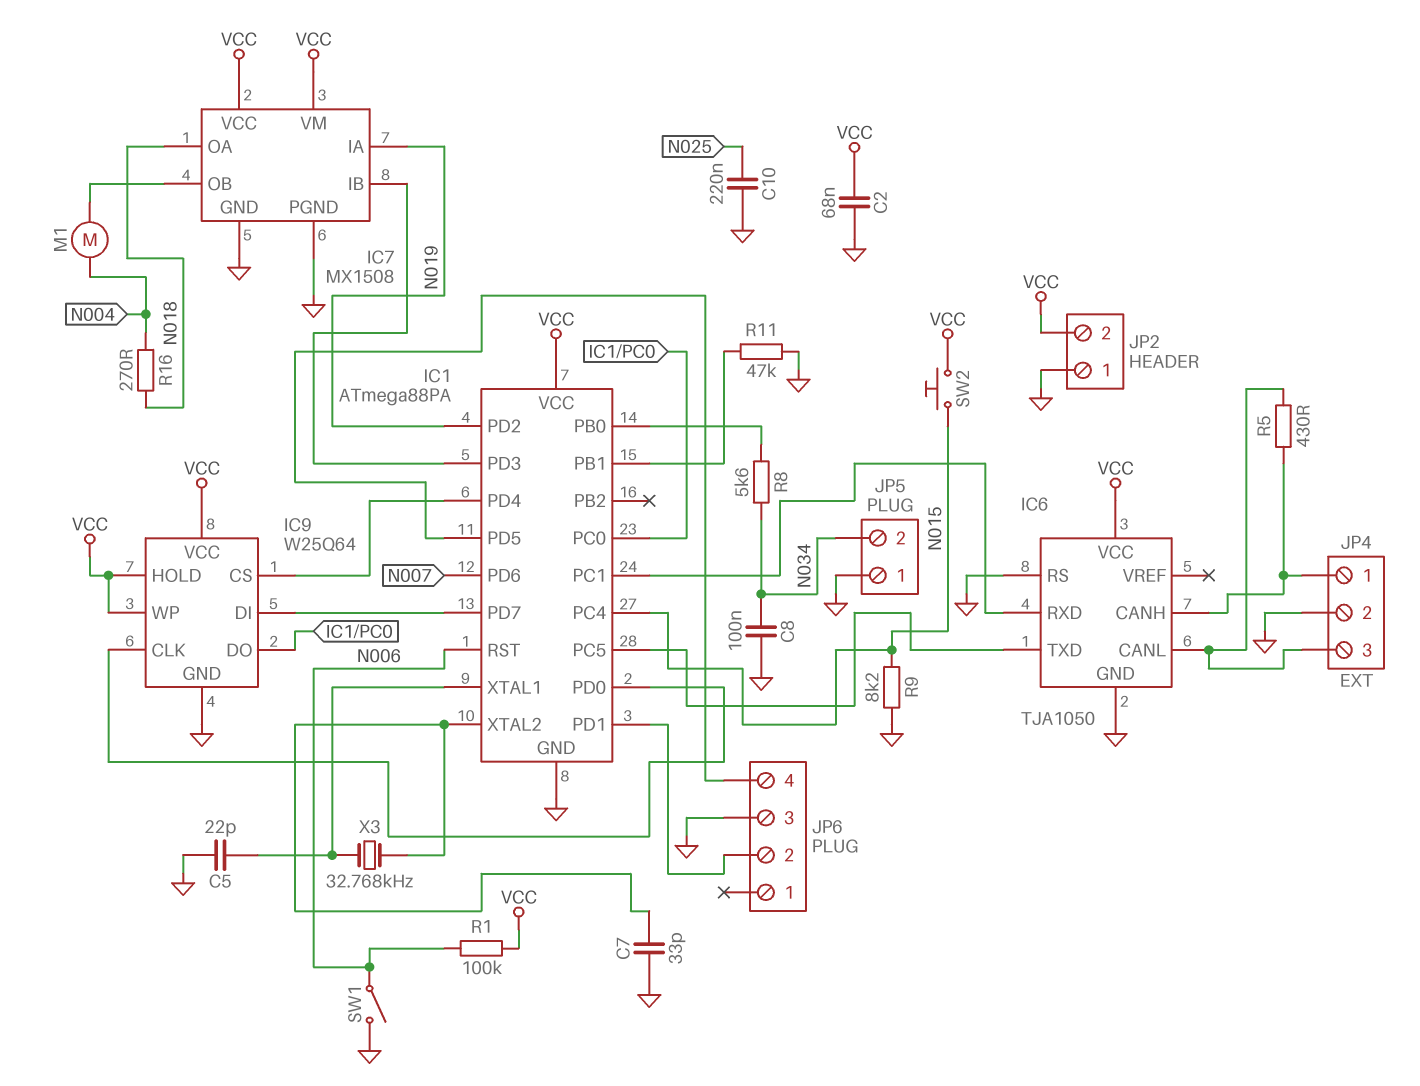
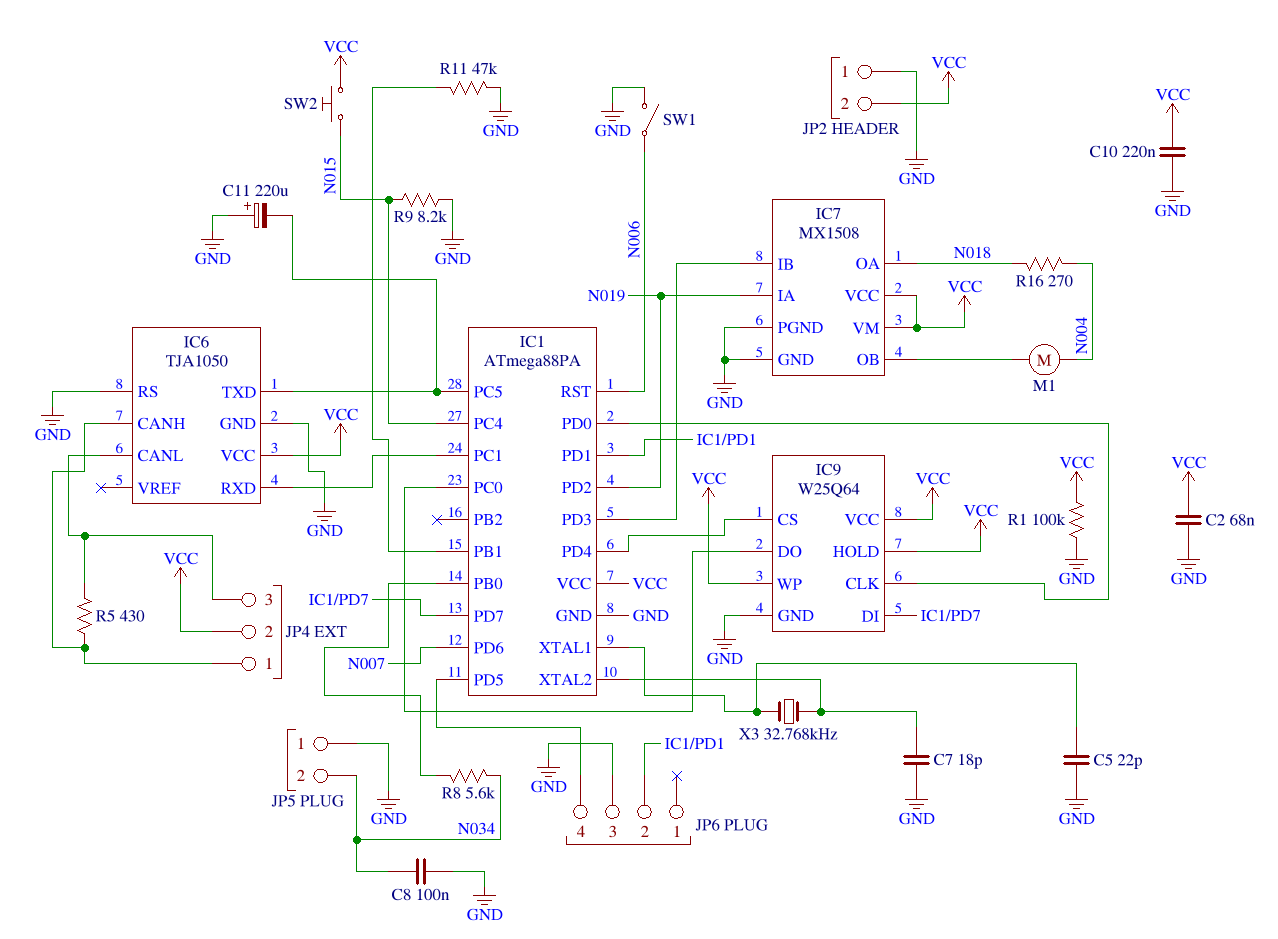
C7: 33pF (GND, IC1/XTAL2) -> 18pF (GND, IC1/XTAL2)
C10: 220nF (GND, N025) -> 220nF (GND, VCC)
C11: none -> 220uF (plus GND, minus IC1/PC5)
JP4 pin 2: GND -> VCC
R1: 100k (N006, VCC) -> 100k (GND, VCC)

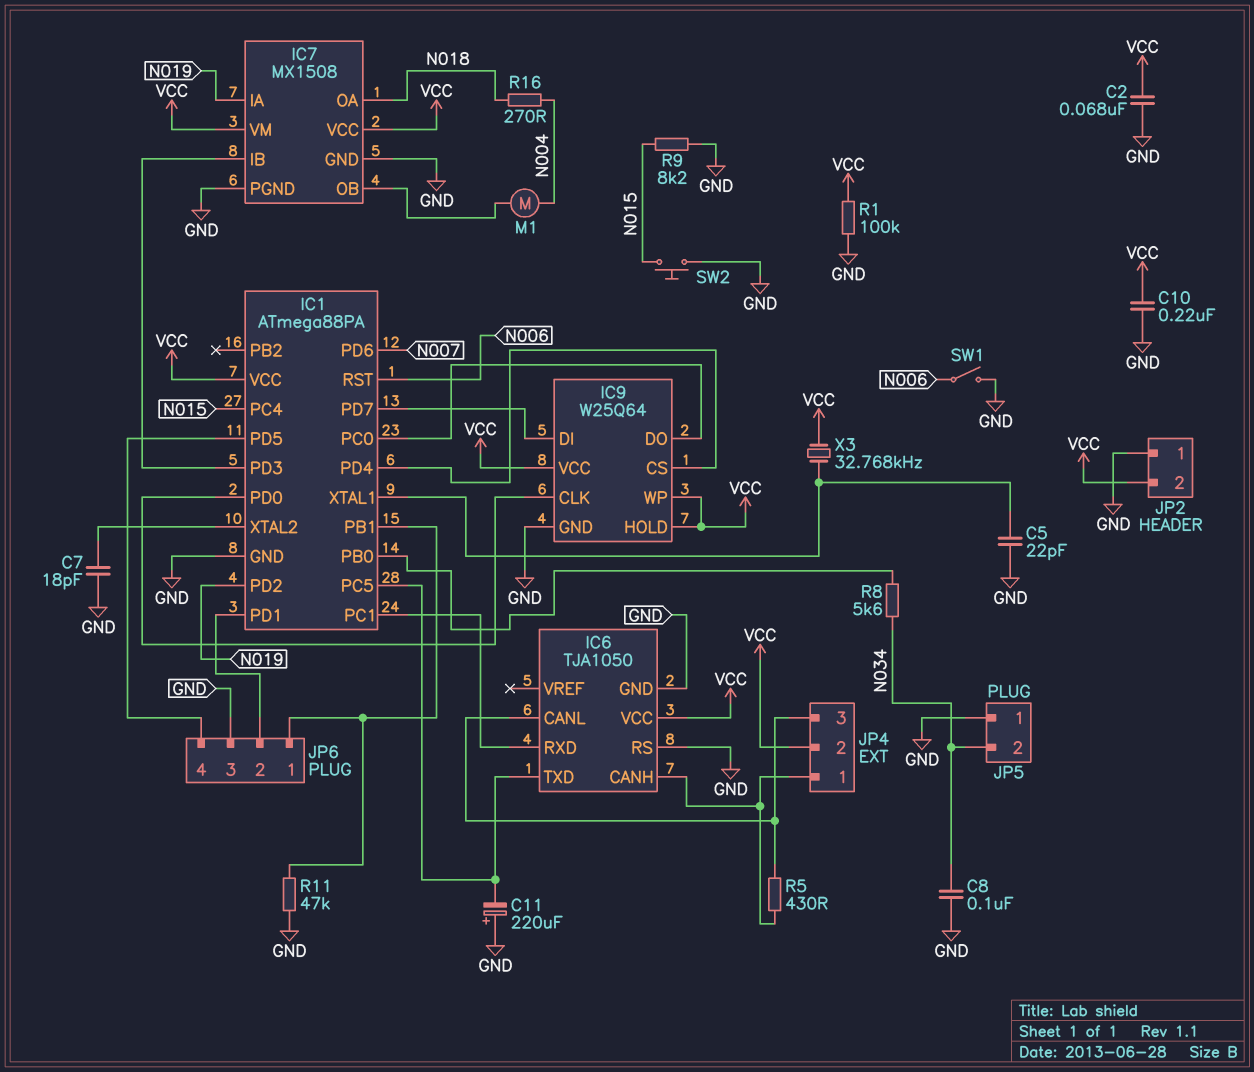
JP6 pin 1: none -> IC1/PB1
SW2: button (N015, VCC) -> button (GND, N015)
X3: 32.768kHz (IC1/XTAL1, IC1/XTAL2) -> 32.768kHz (IC1/XTAL1, VCC)

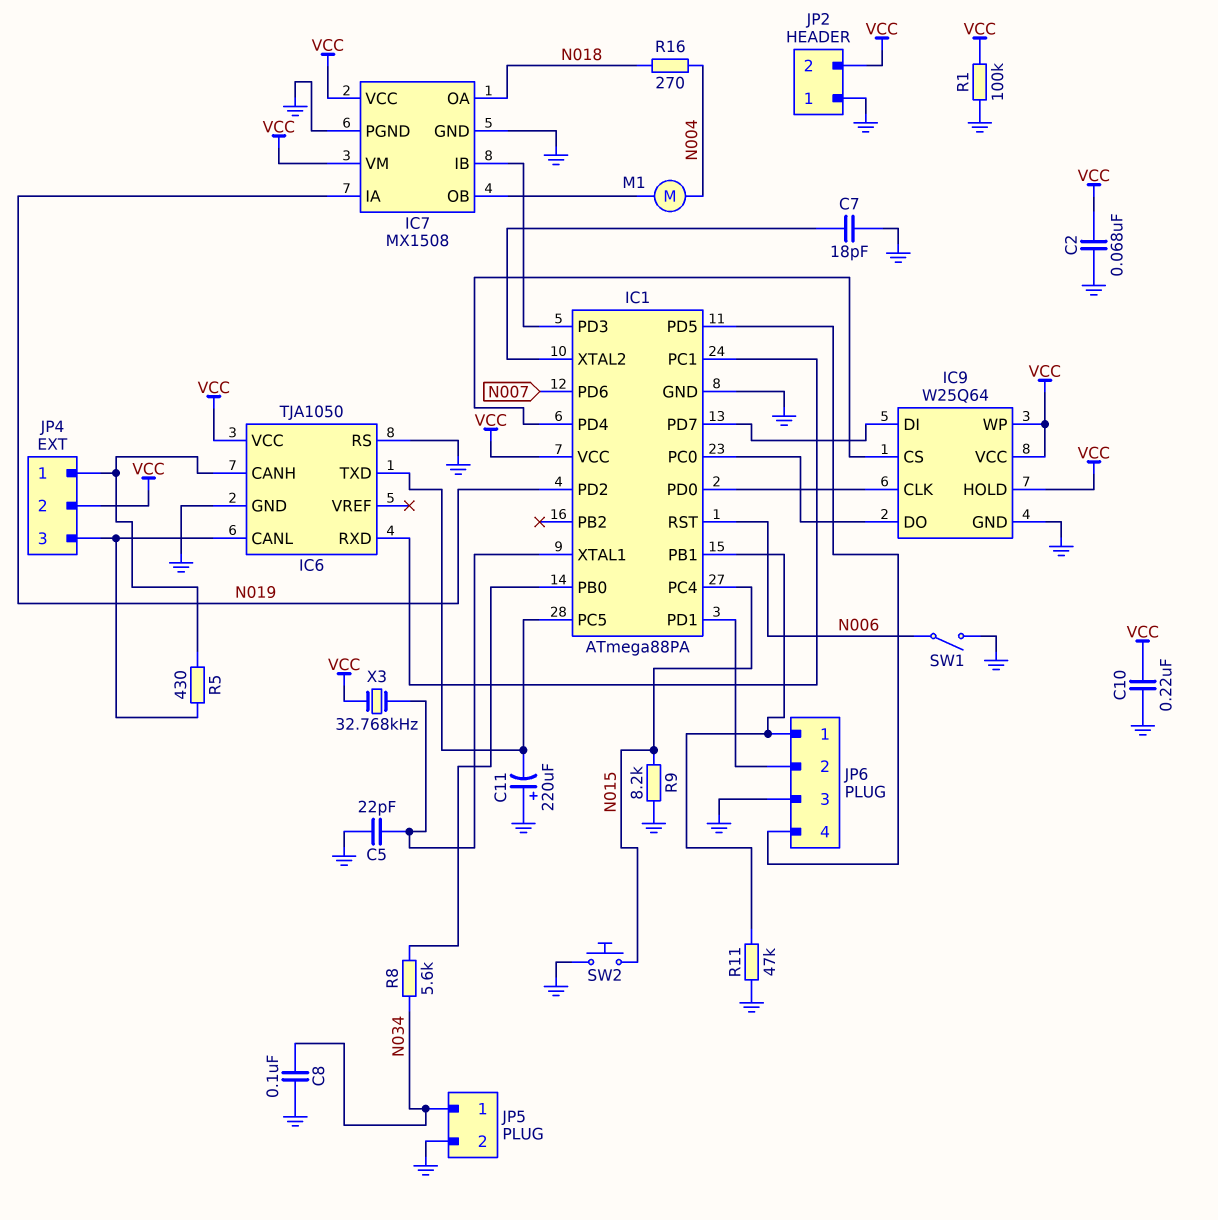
JP5 pin 1: GND -> N034
JP5 pin 2: N034 -> GND

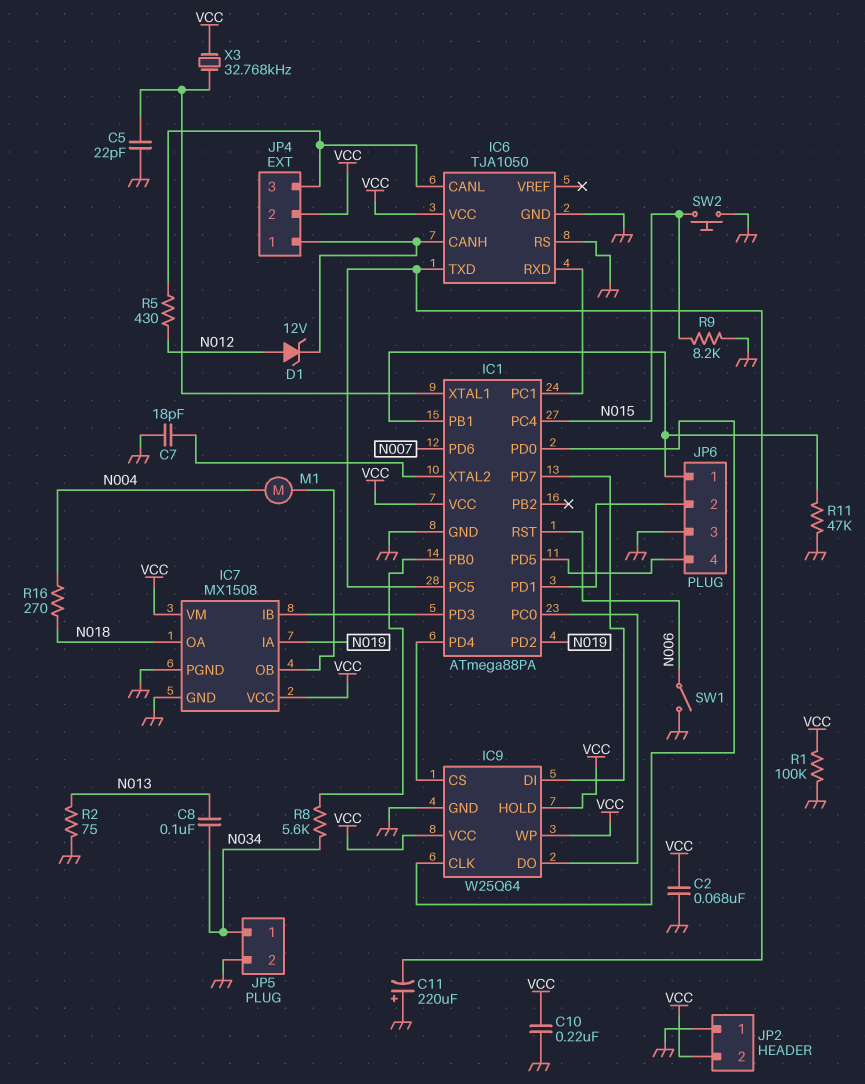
C8: 100nF (GND, N034) -> 100nF (N013, N034)
D1: none -> zener 12V (A N012, K IC6/CANH)
R2: none -> 75 (GND, N013)
R5: 430 (IC6/CANH, IC6/CANL) -> 430 (IC6/CANL, N012)

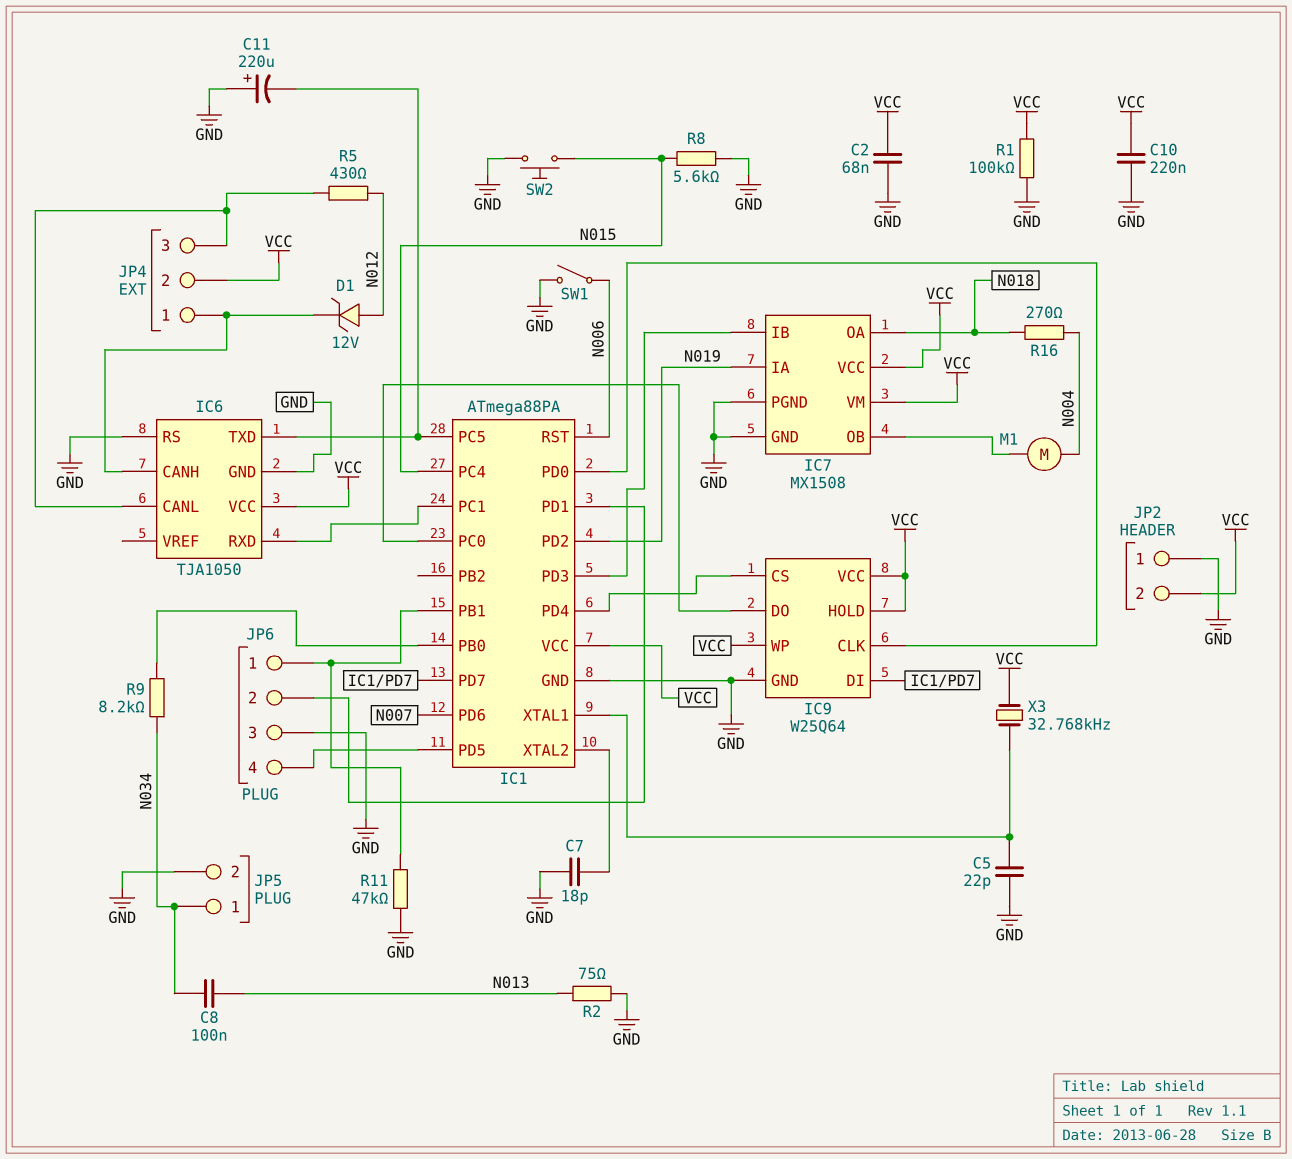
R8: 5.6k (IC1/PB0, N034) -> 5.6k (GND, N015)
R9: 8.2k (GND, N015) -> 8.2k (IC1/PB0, N034)

